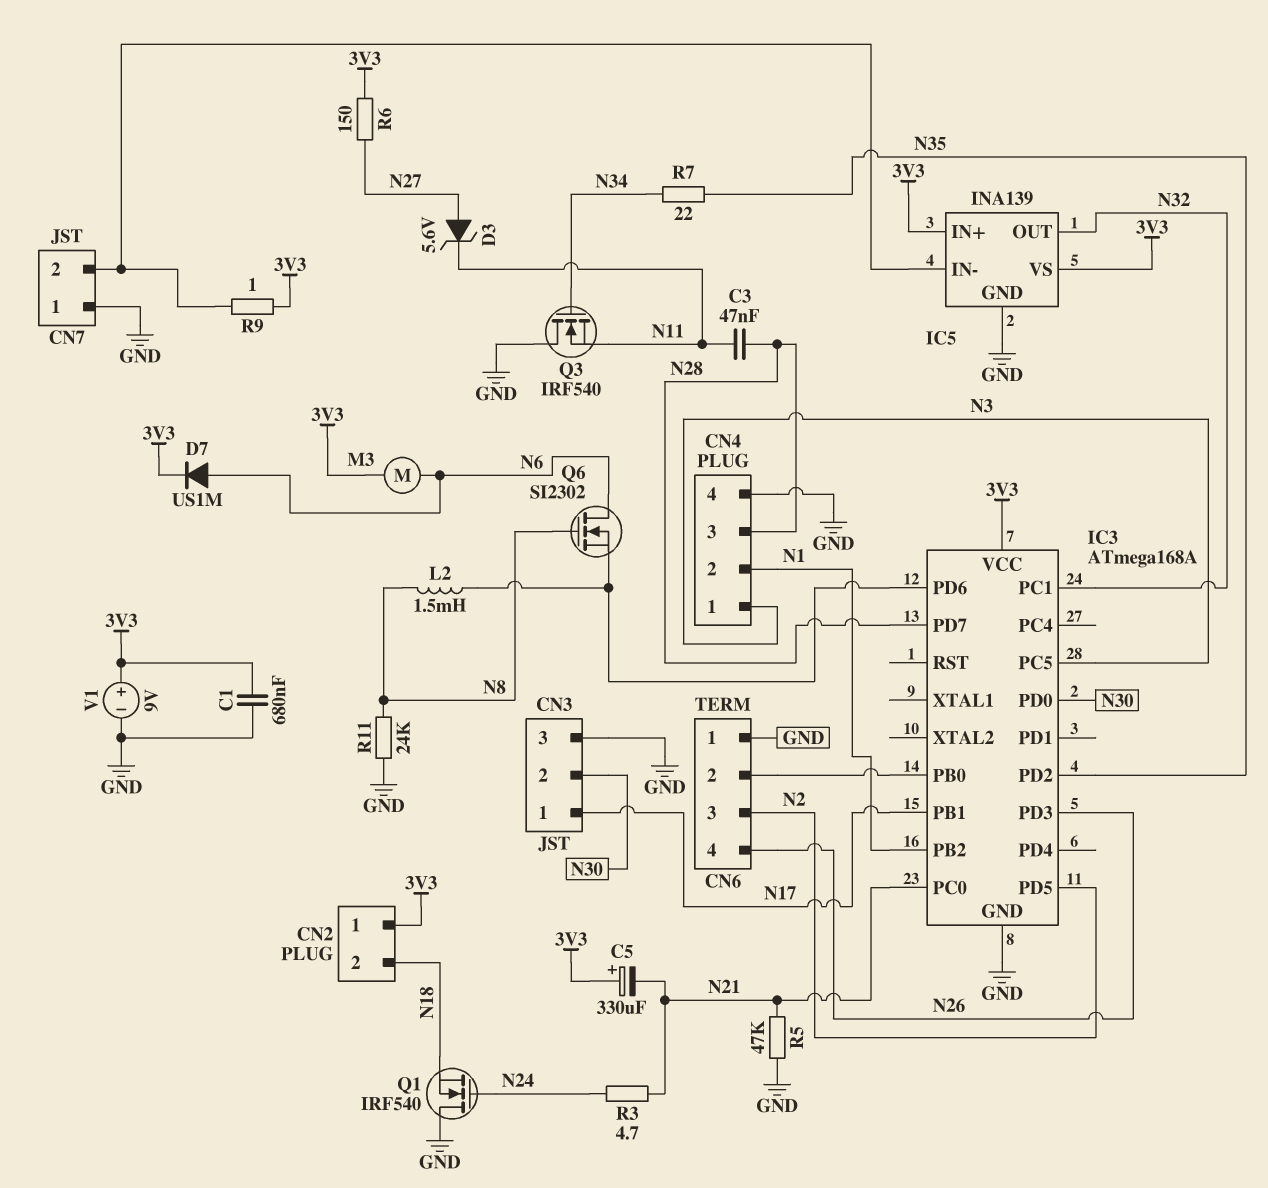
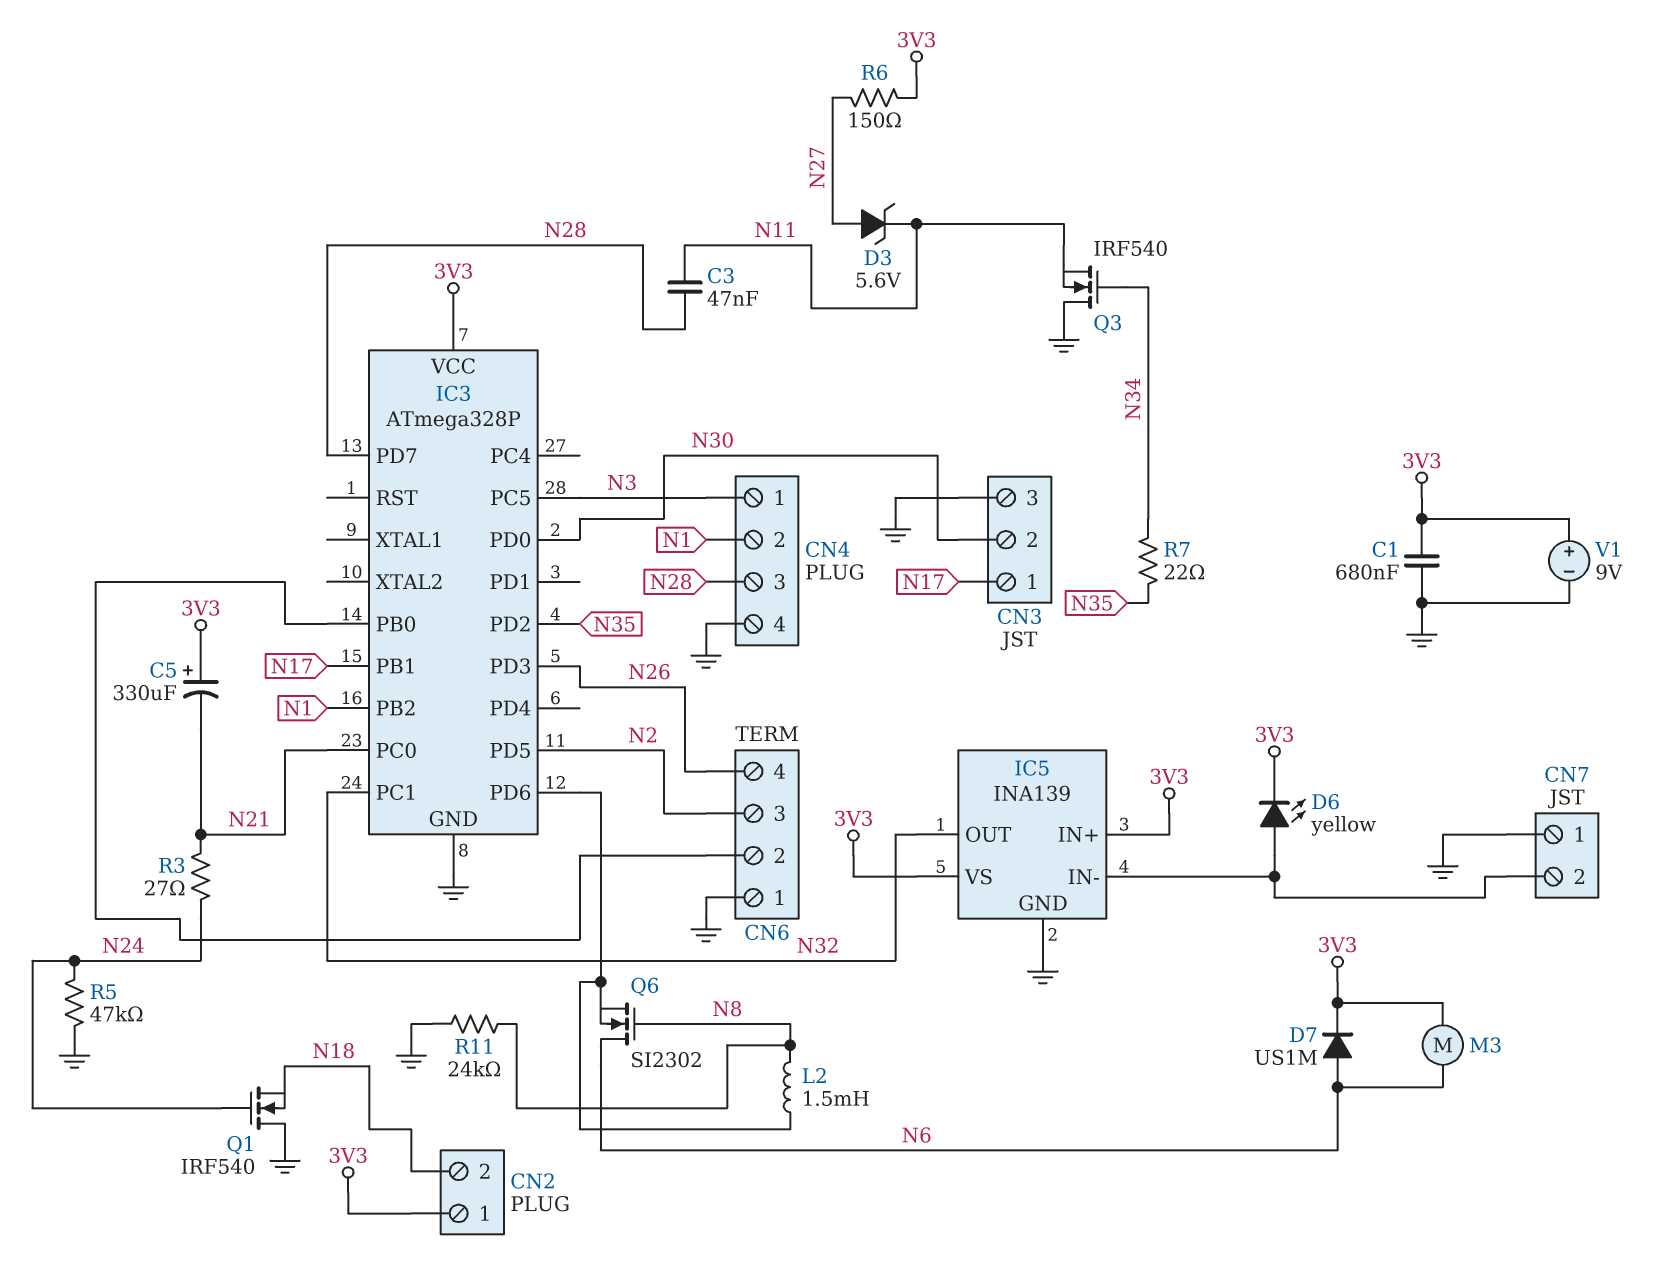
D6: none -> LED yellow (A CN7/2, K 3V3)
IC3: ATmega168A -> ATmega328P
R3: 4.7 (N21, N24) -> 27 (N21, N24)
R5: 47k (GND, N21) -> 47k (GND, N24)
R9: 1 (3V3, CN7/2) -> none

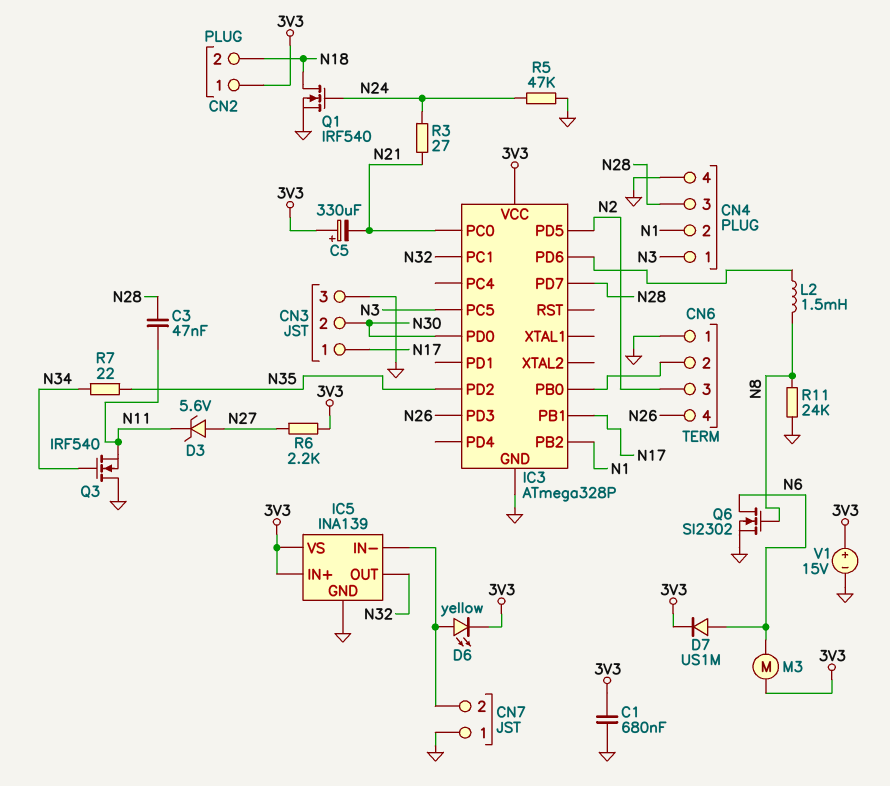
Q1: NMOS IRF540 (G N24, D GND, S N18) -> NMOS IRF540 (G N24, D N18, S GND)
Q6: NMOS SI2302 (G N8, D N6, S IC3/PD6) -> NMOS SI2302 (G N8, D N6, S GND)
R6: 150 (3V3, N27) -> 2.2k (3V3, N27)
V1: 9V (plus 3V3, minus GND) -> 15V (plus 3V3, minus GND)

